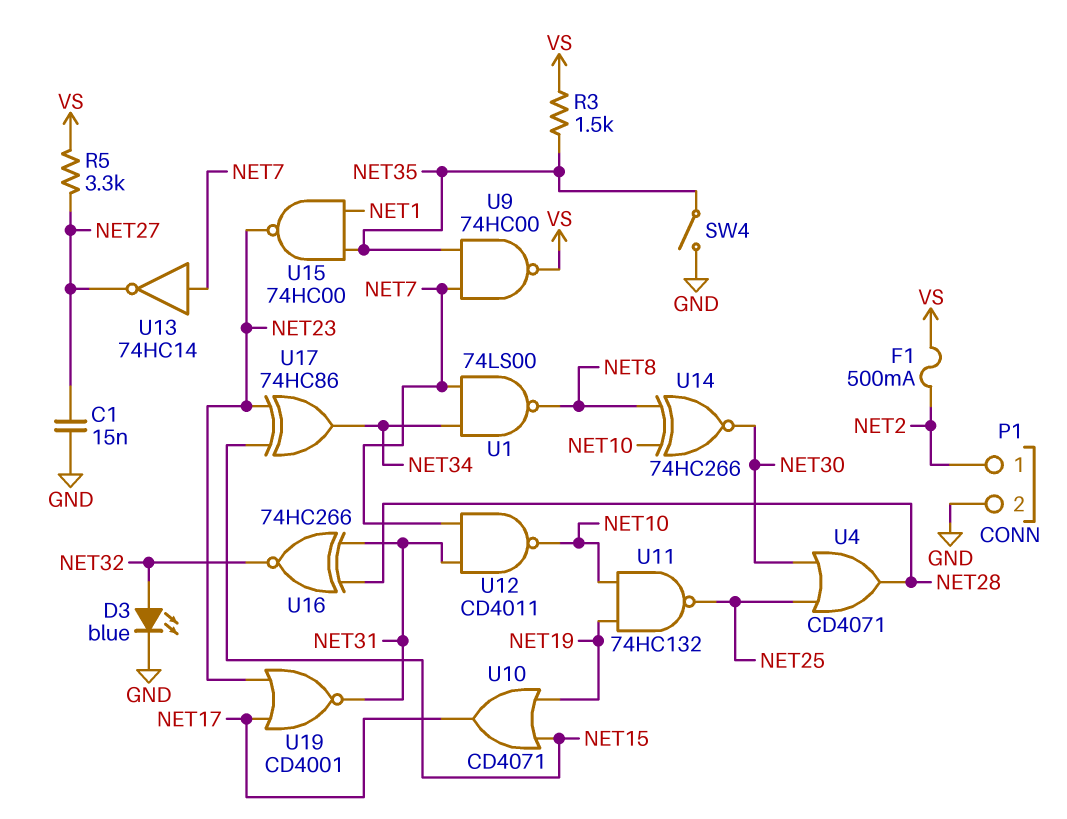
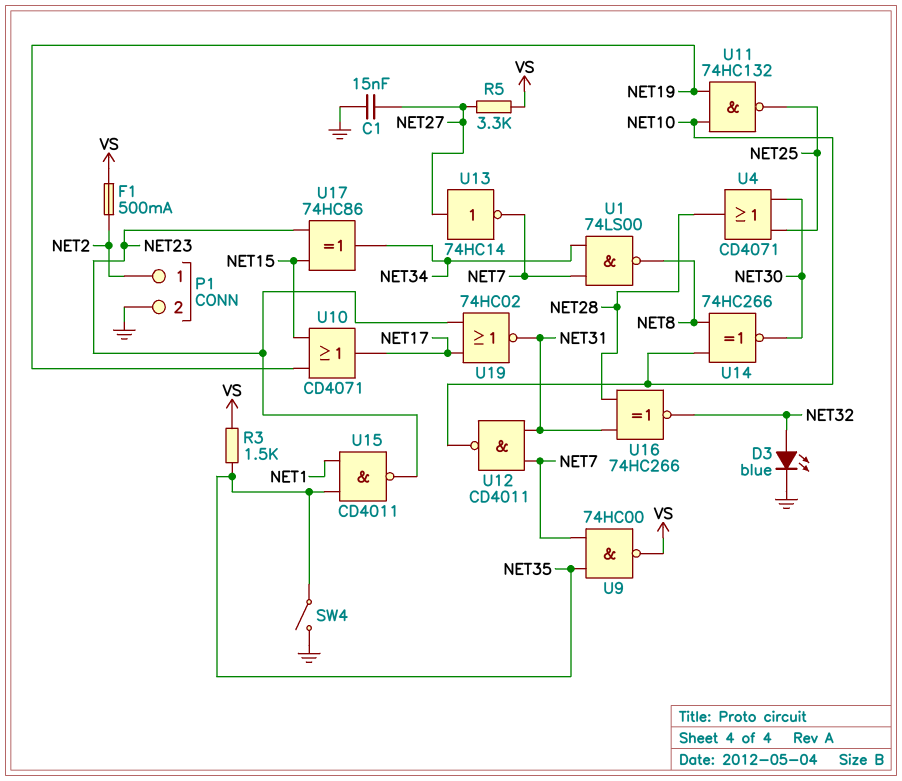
U13: NOT 74HC14 (in NET7, out NET27) -> NOT 74HC14 (in NET27, out NET7)
U15: NAND 74HC00 (in NET1, in NET35, out NET23) -> NAND CD4011 (in NET1, in NET35, out NET23)
U19: NOR CD4001 (in NET17, in NET23, out NET31) -> NOR 74HC02 (in NET17, in NET23, out NET31)

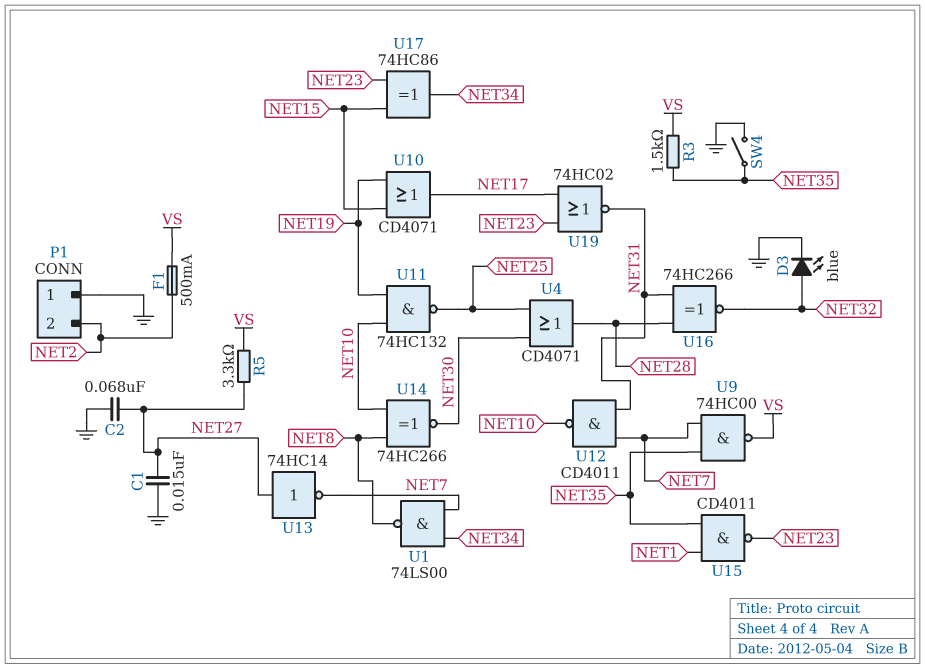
C2: none -> 68nF (GND, NET27)
P1 pin 1: NET2 -> GND
P1 pin 2: GND -> NET2

